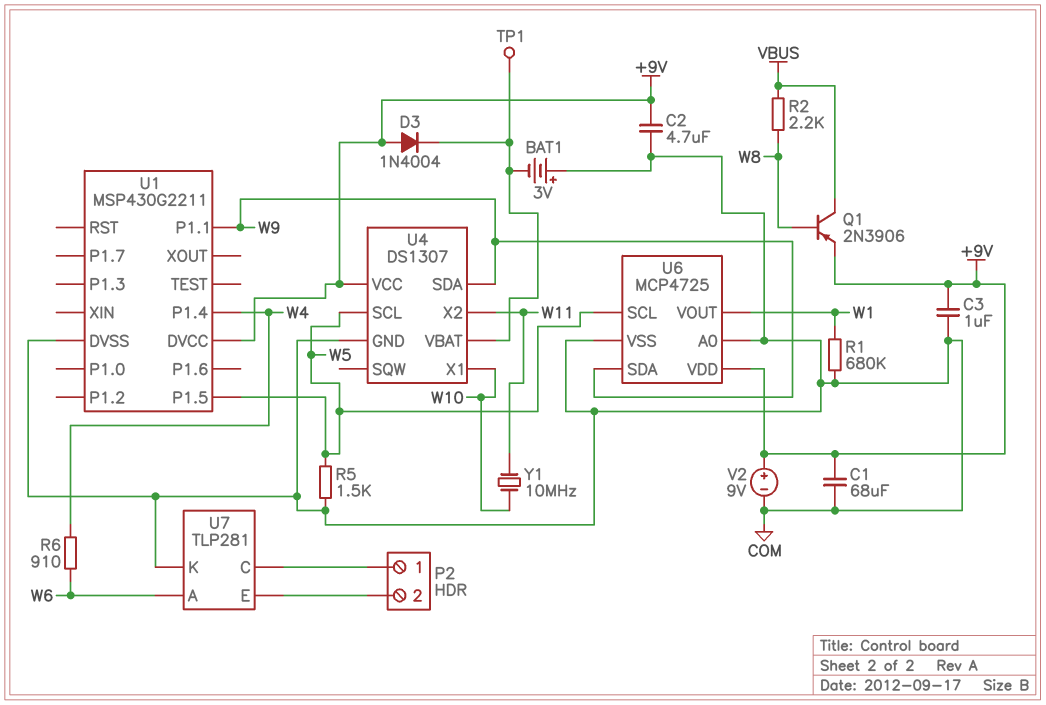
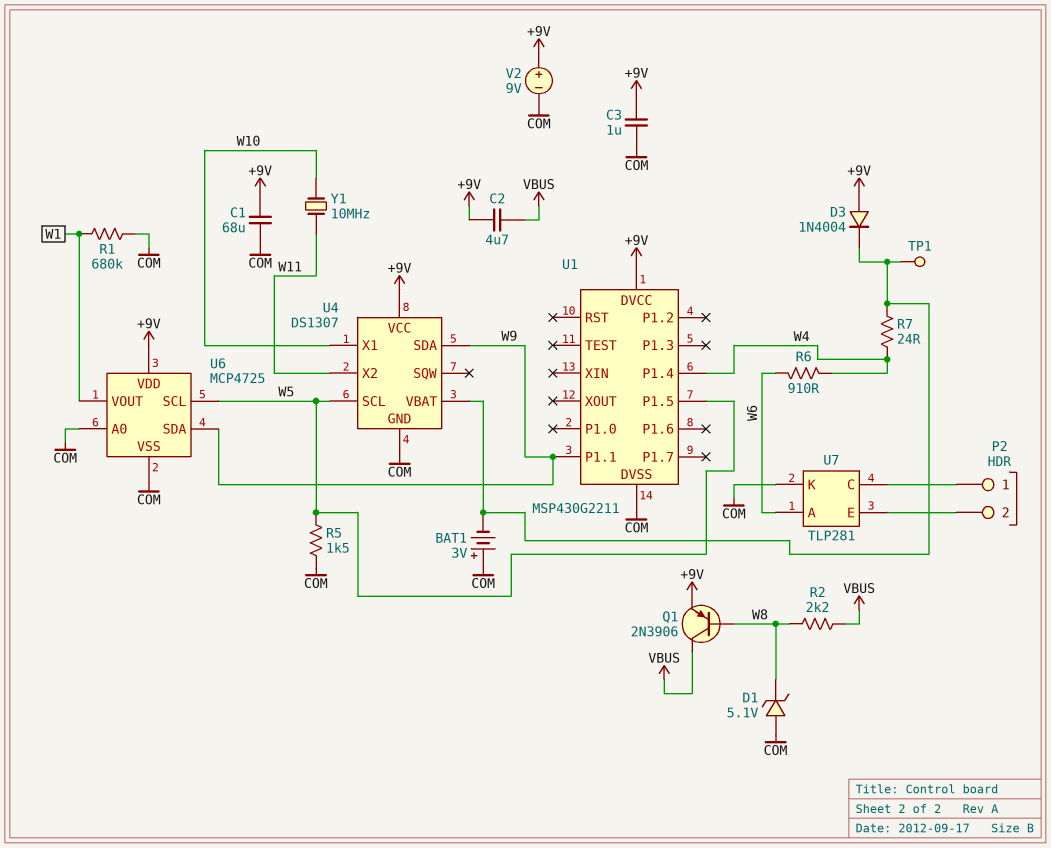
C2: 4.7uF (+9V, COM) -> 4.7uF (+9V, VBUS)
D1: none -> zener 5.1V (A COM, K W8)
R7: none -> 24 (U4/VBAT, W4)

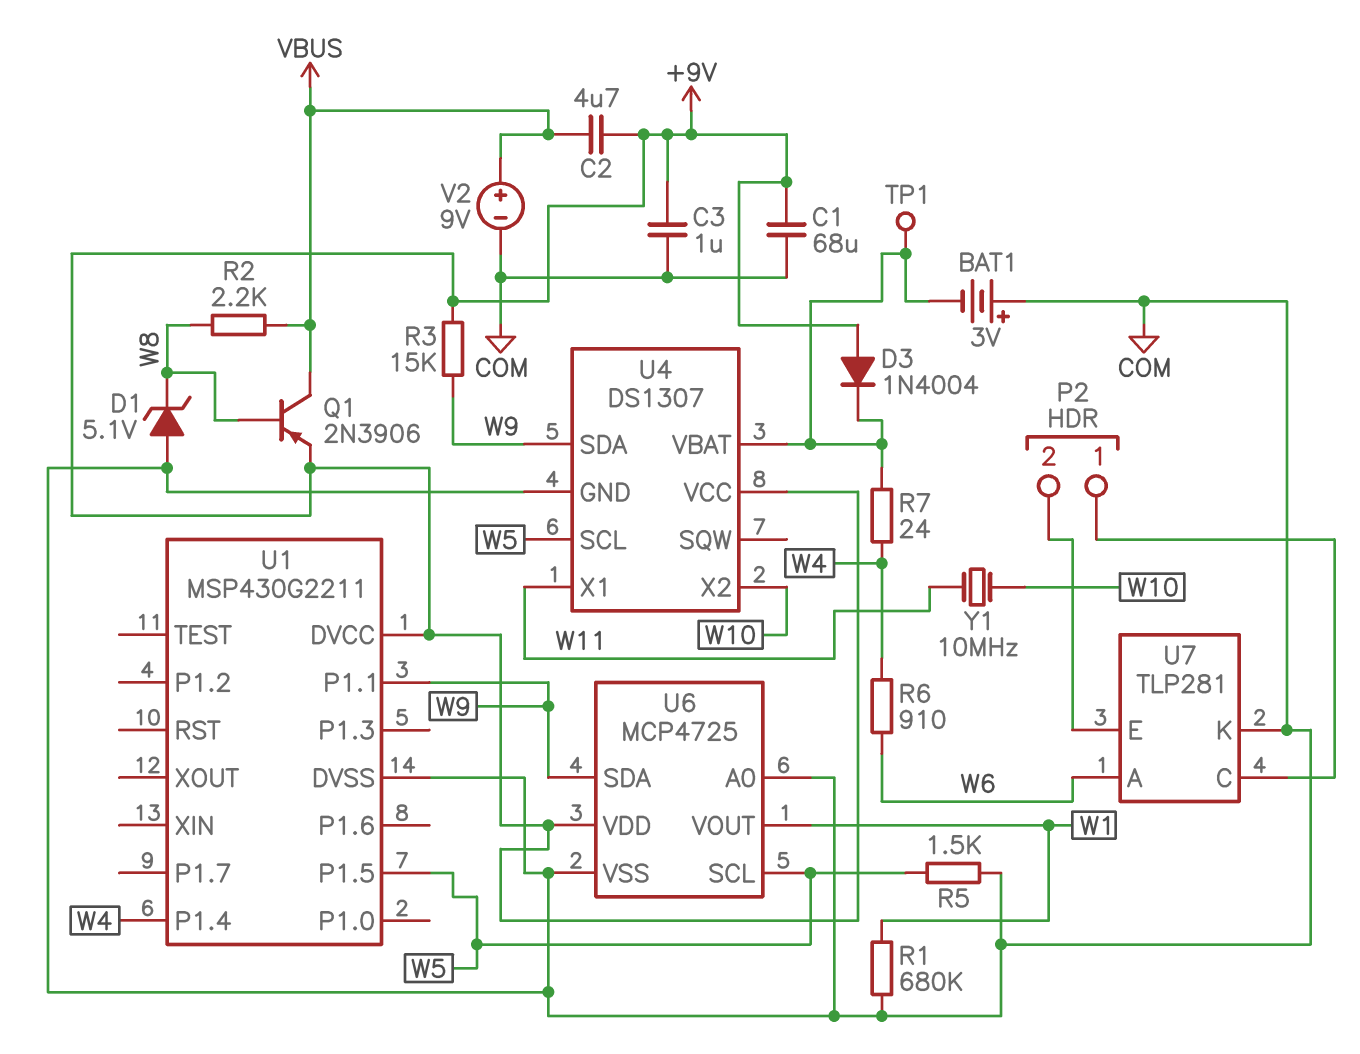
R3: none -> 15k (+9V, W9)
U4 pin X1: W10 -> W11
U4 pin X2: W11 -> W10
V2: 9V (plus +9V, minus COM) -> 9V (plus VBUS, minus COM)

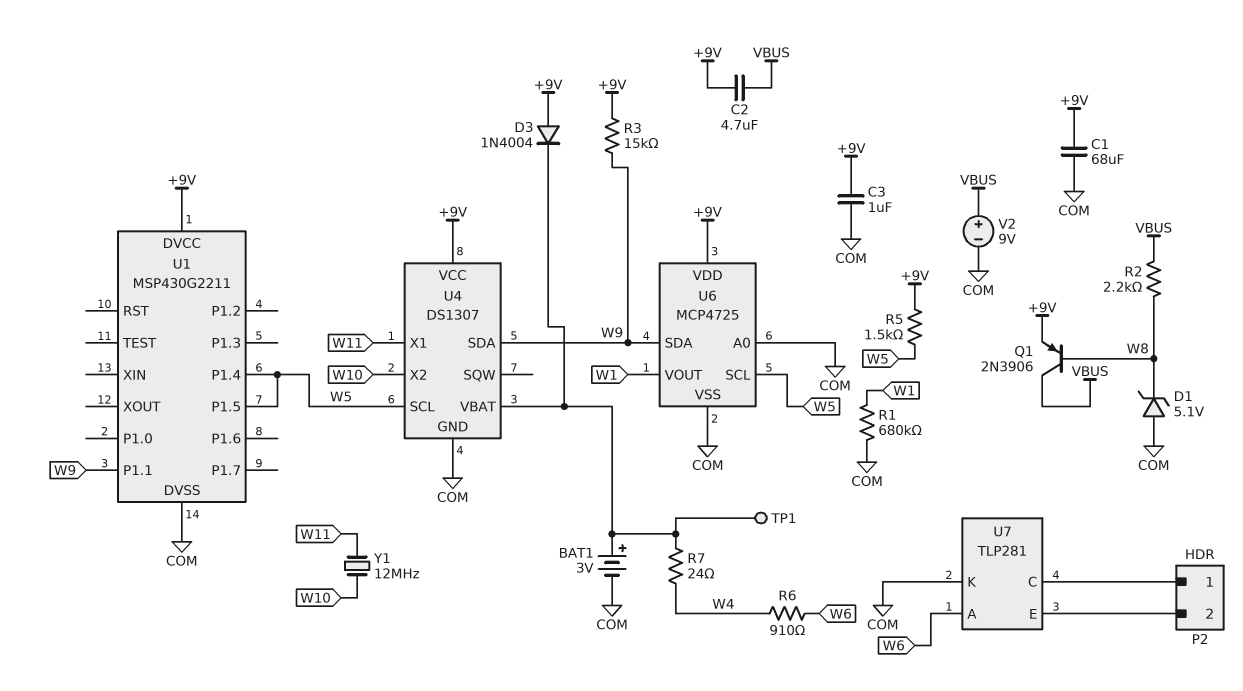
BAT1: 3V (plus COM, minus U4/VBAT) -> 3V (plus U4/VBAT, minus COM)
R5: 1.5k (COM, W5) -> 1.5k (+9V, W5)
U1 pin P1.4: W4 -> W5
Y1: 10MHz (W10, W11) -> 12MHz (W10, W11)

